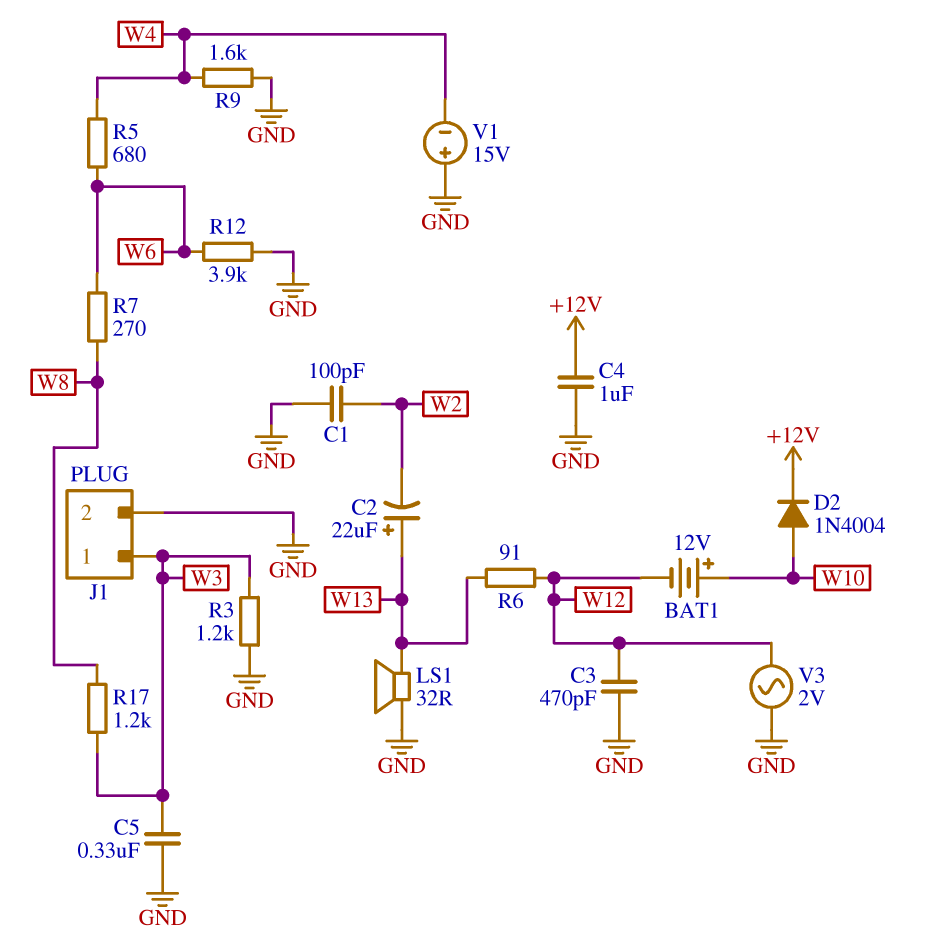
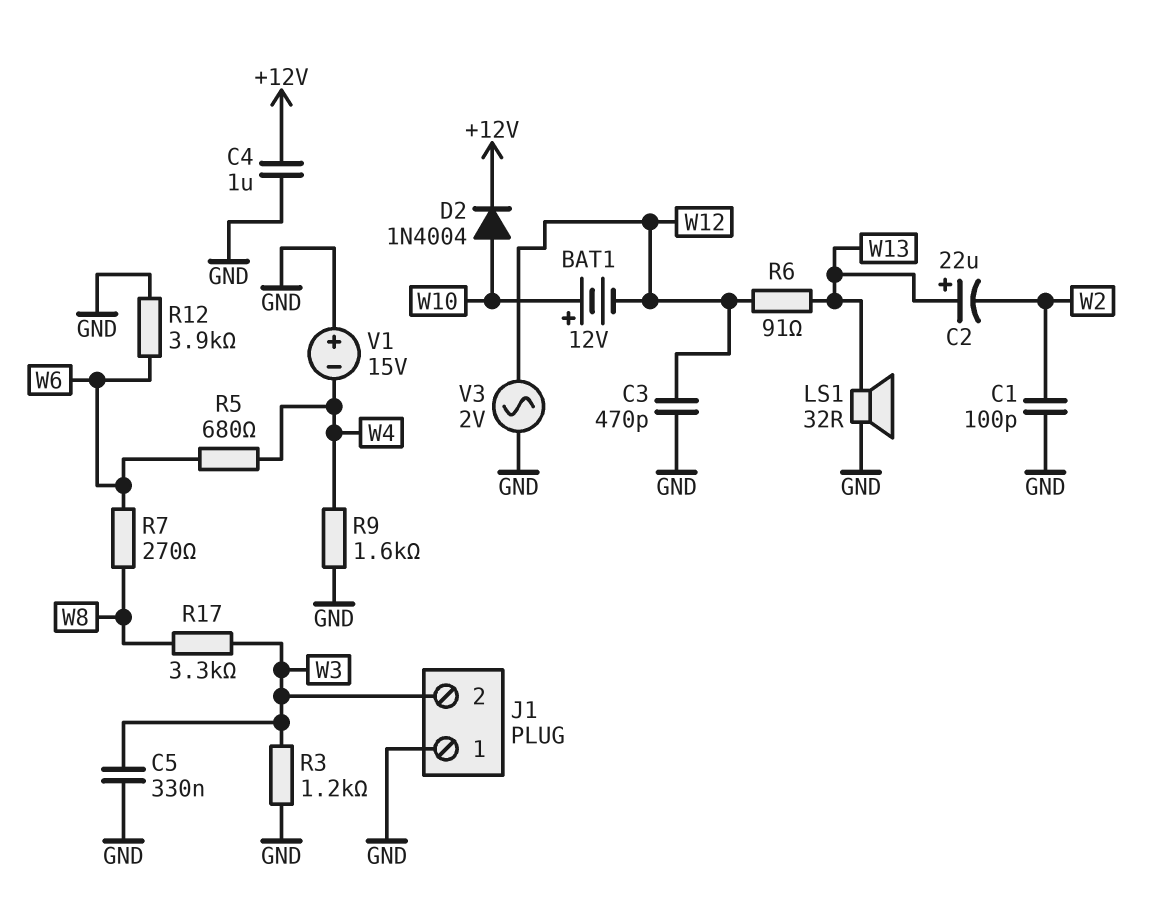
J1 pin 1: W3 -> GND
J1 pin 2: GND -> W3
R17: 1.2k (W3, W8) -> 3.3k (W3, W8)

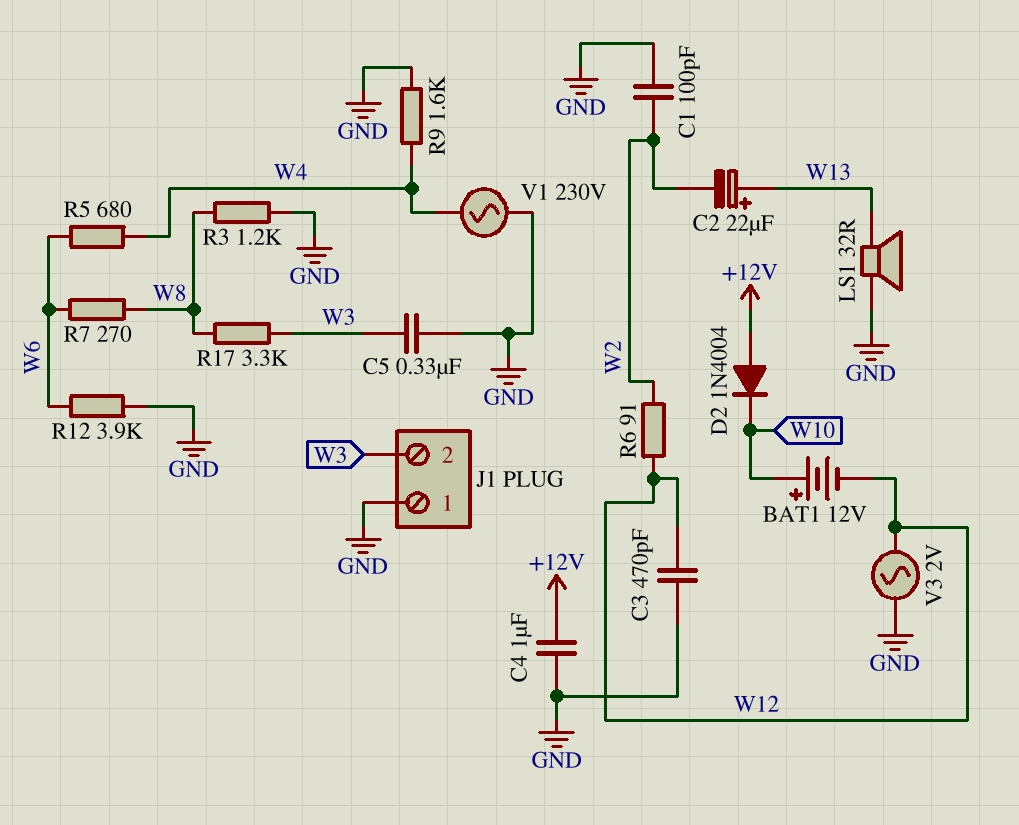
D2: diode 1N4004 (A W10, K +12V) -> diode 1N4004 (A +12V, K W10)
R3: 1.2k (GND, W3) -> 1.2k (GND, W8)
R6: 91 (W12, W13) -> 91 (W2, W12)
V1: 15V (plus GND, minus W4) -> AC 230V (GND, W4)

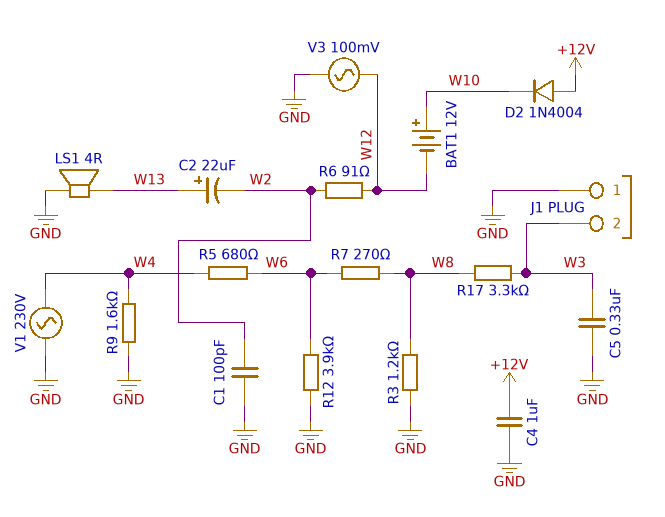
C3: 470pF (GND, W12) -> none
LS1: speaker 32R (GND, W13) -> speaker 4R (GND, W13)
V3: AC 2V (GND, W12) -> AC 100mV (GND, W12)

